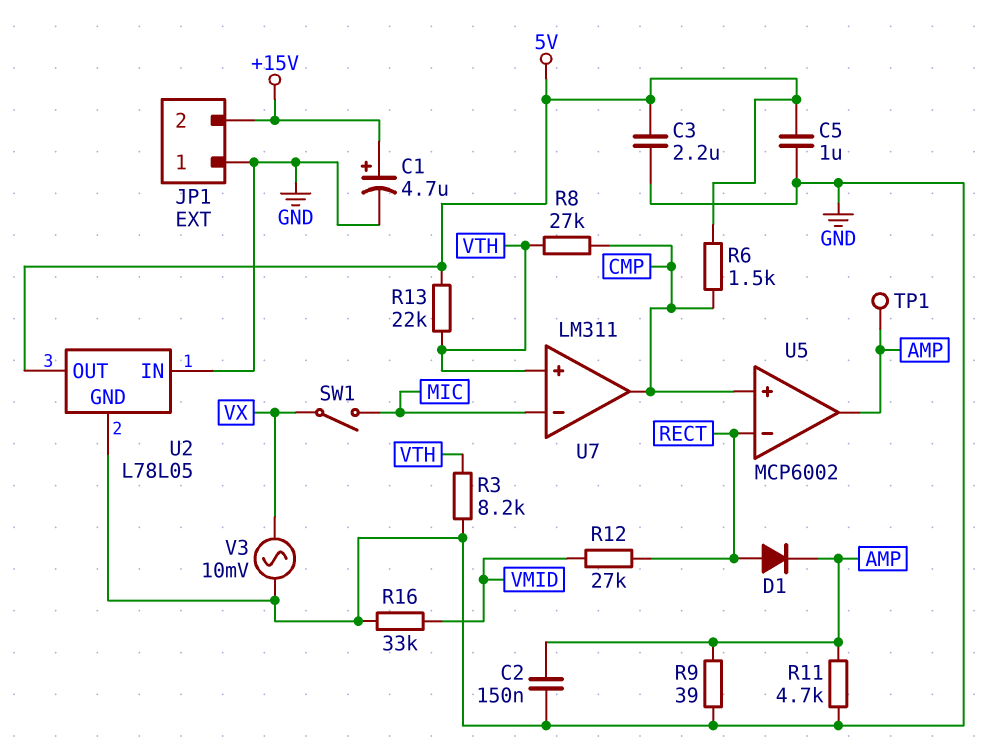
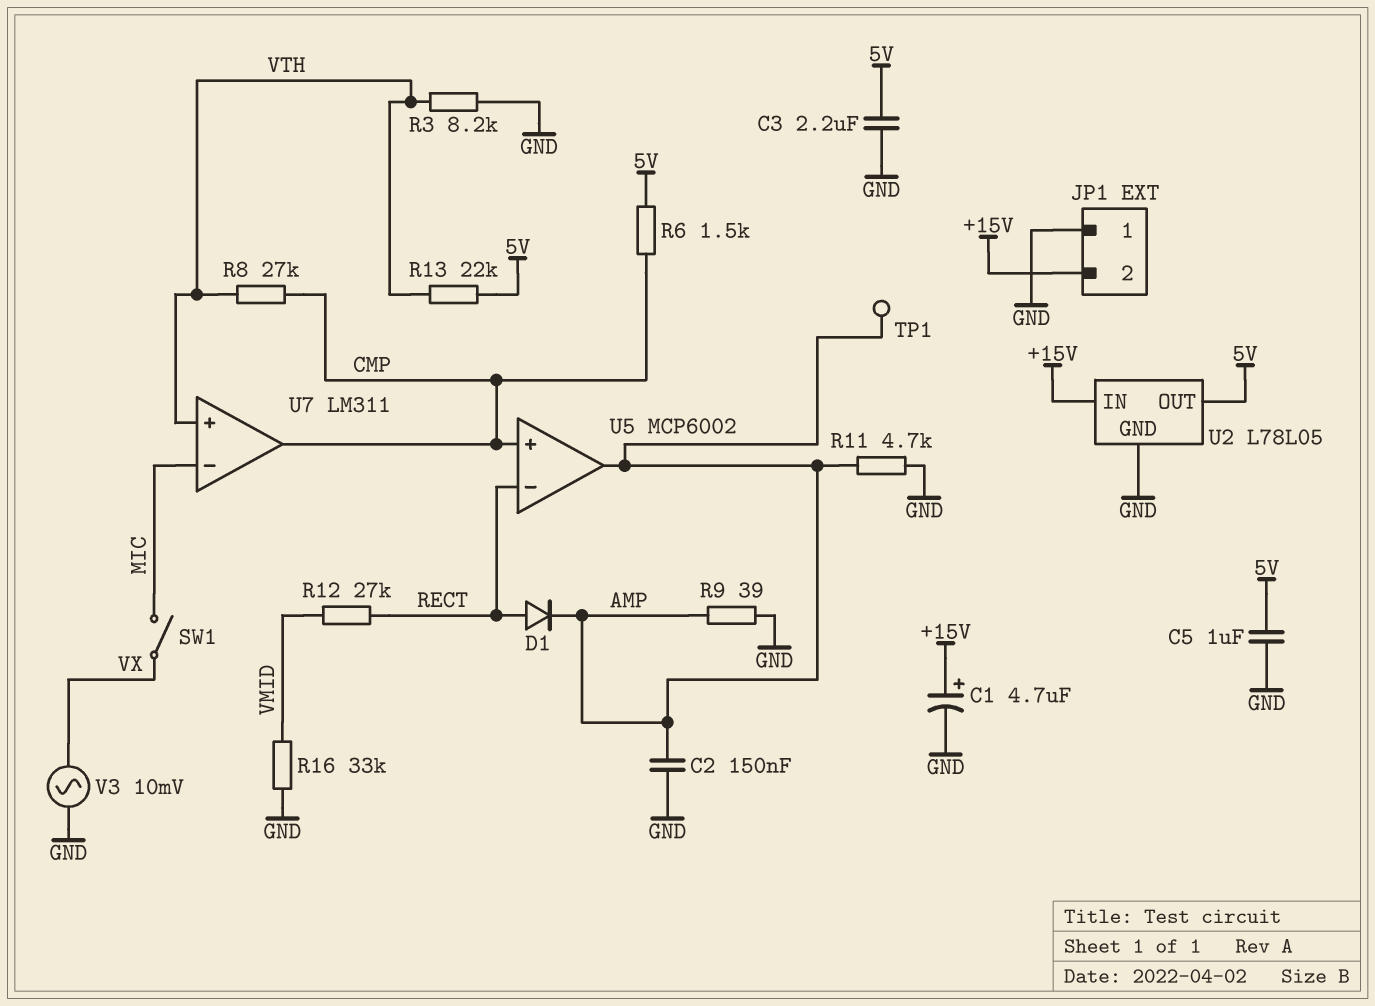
U2 pin IN: GND -> +15V

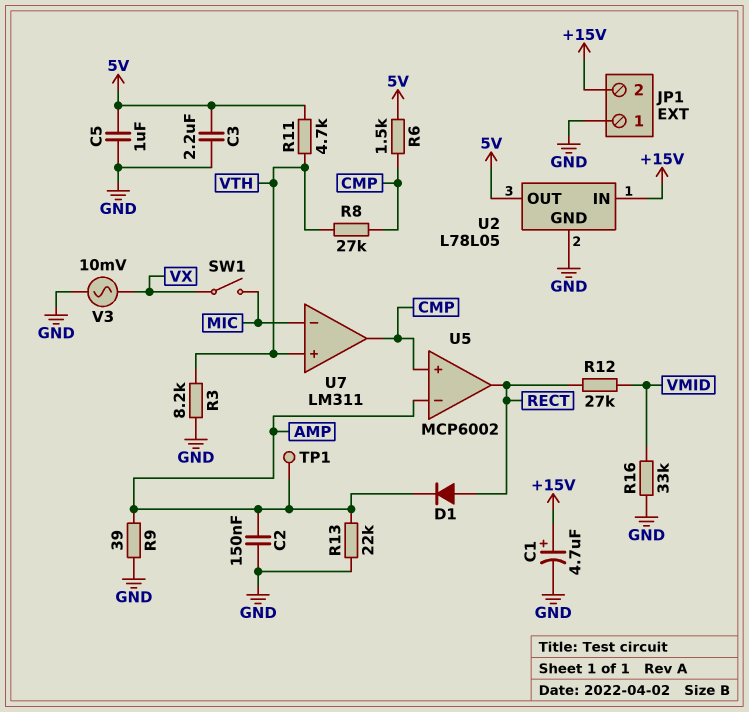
R11: 4.7k (AMP, GND) -> 4.7k (5V, VTH)
R13: 22k (5V, VTH) -> 22k (AMP, GND)
U5 pin in-: RECT -> AMP
U5 pin out: AMP -> RECT

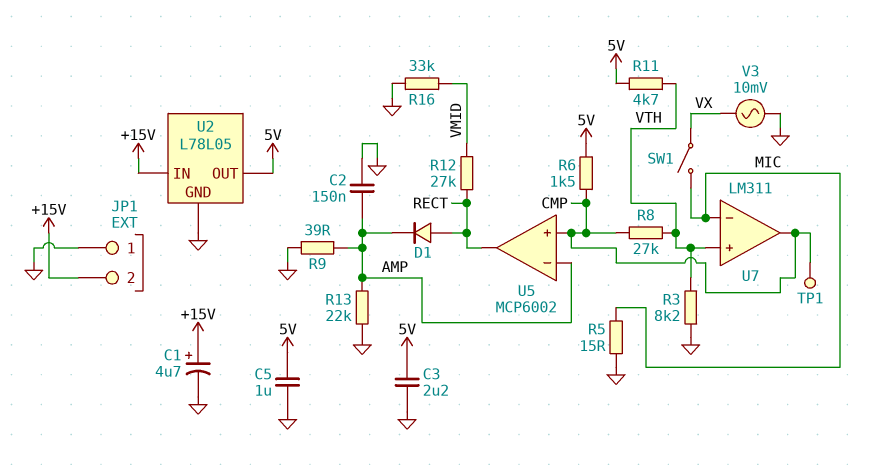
R5: none -> 15 (GND, MIC)
TP1: test point (AMP) -> test point (CMP)

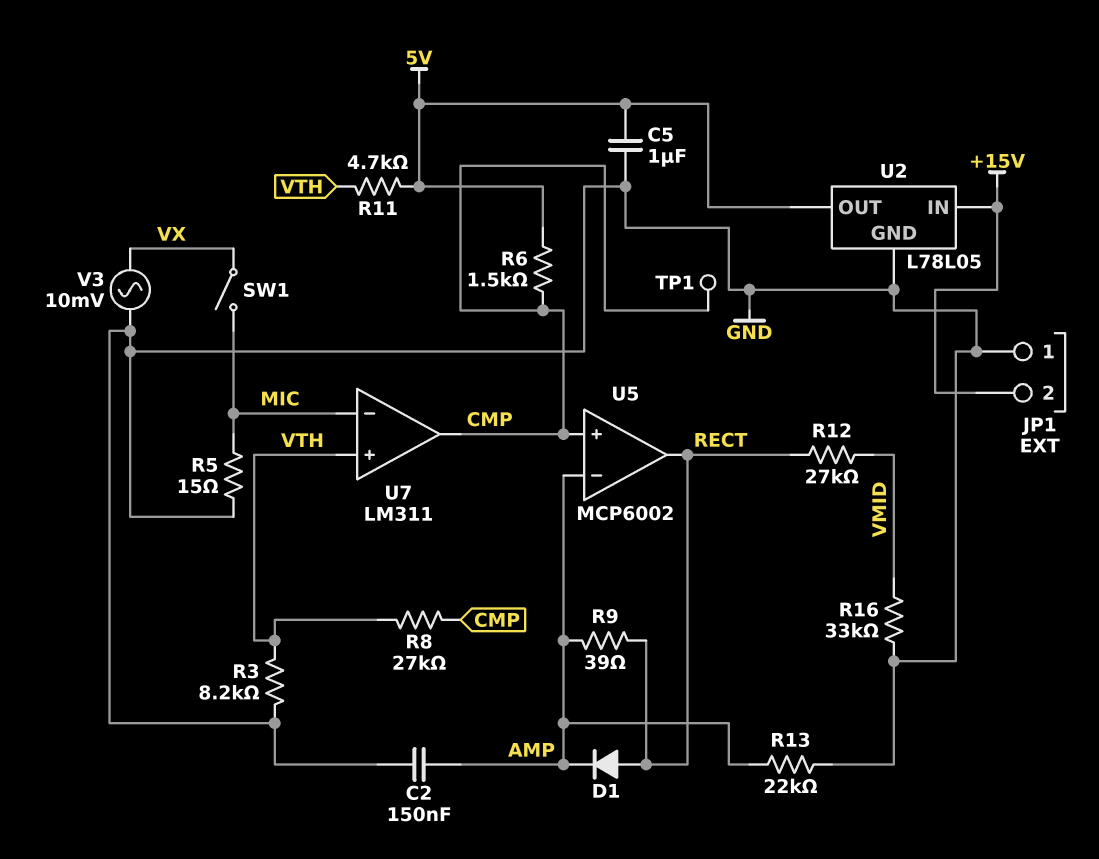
C1: 4.7uF (plus +15V, minus GND) -> none
C3: 2.2uF (5V, GND) -> none
R9: 39 (AMP, GND) -> 39 (AMP, RECT)

